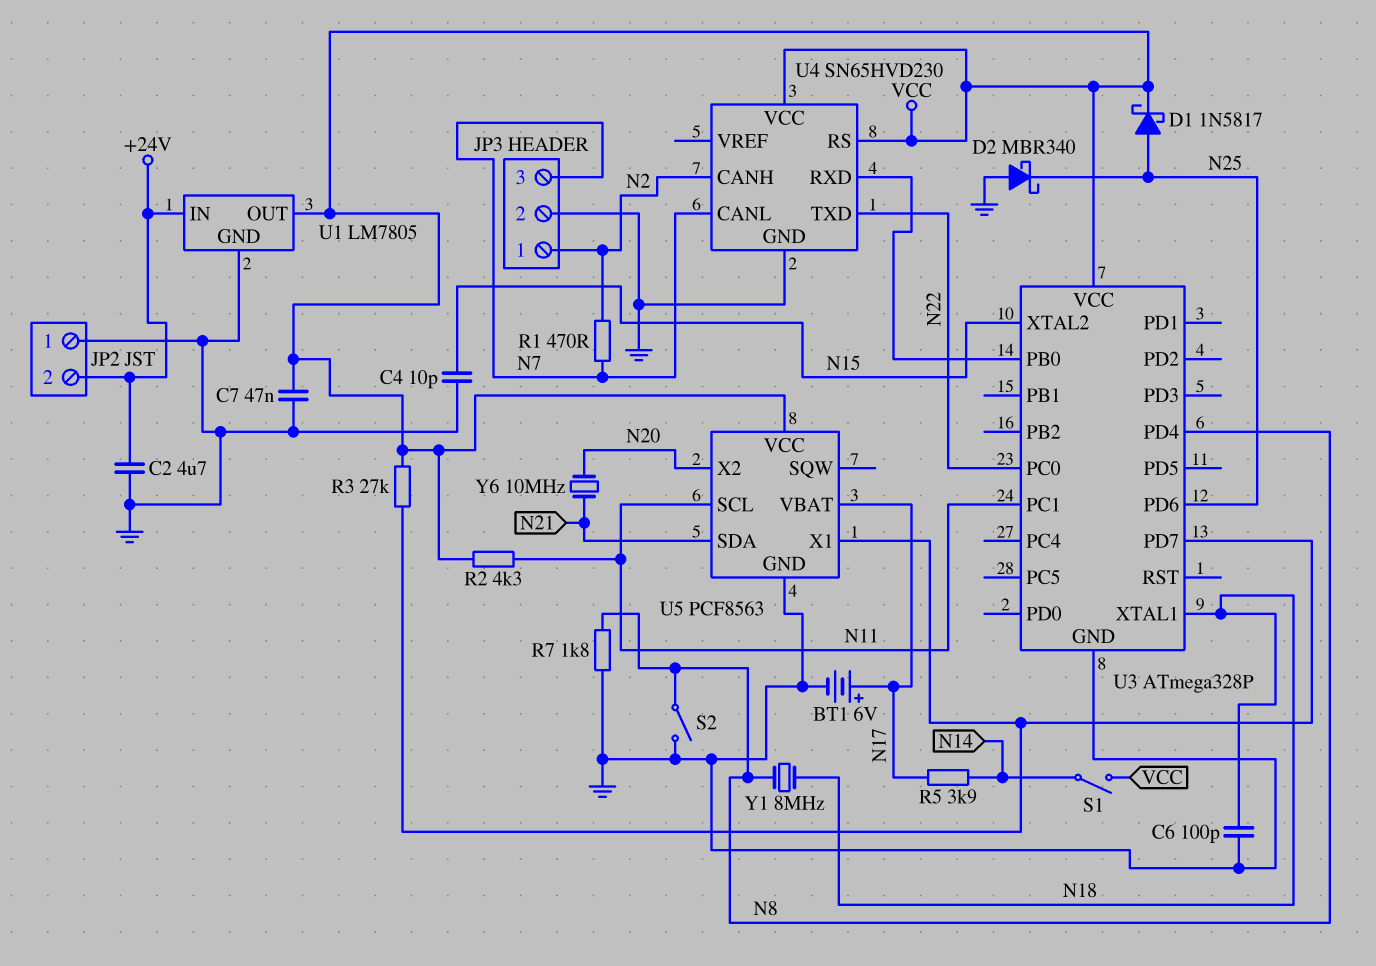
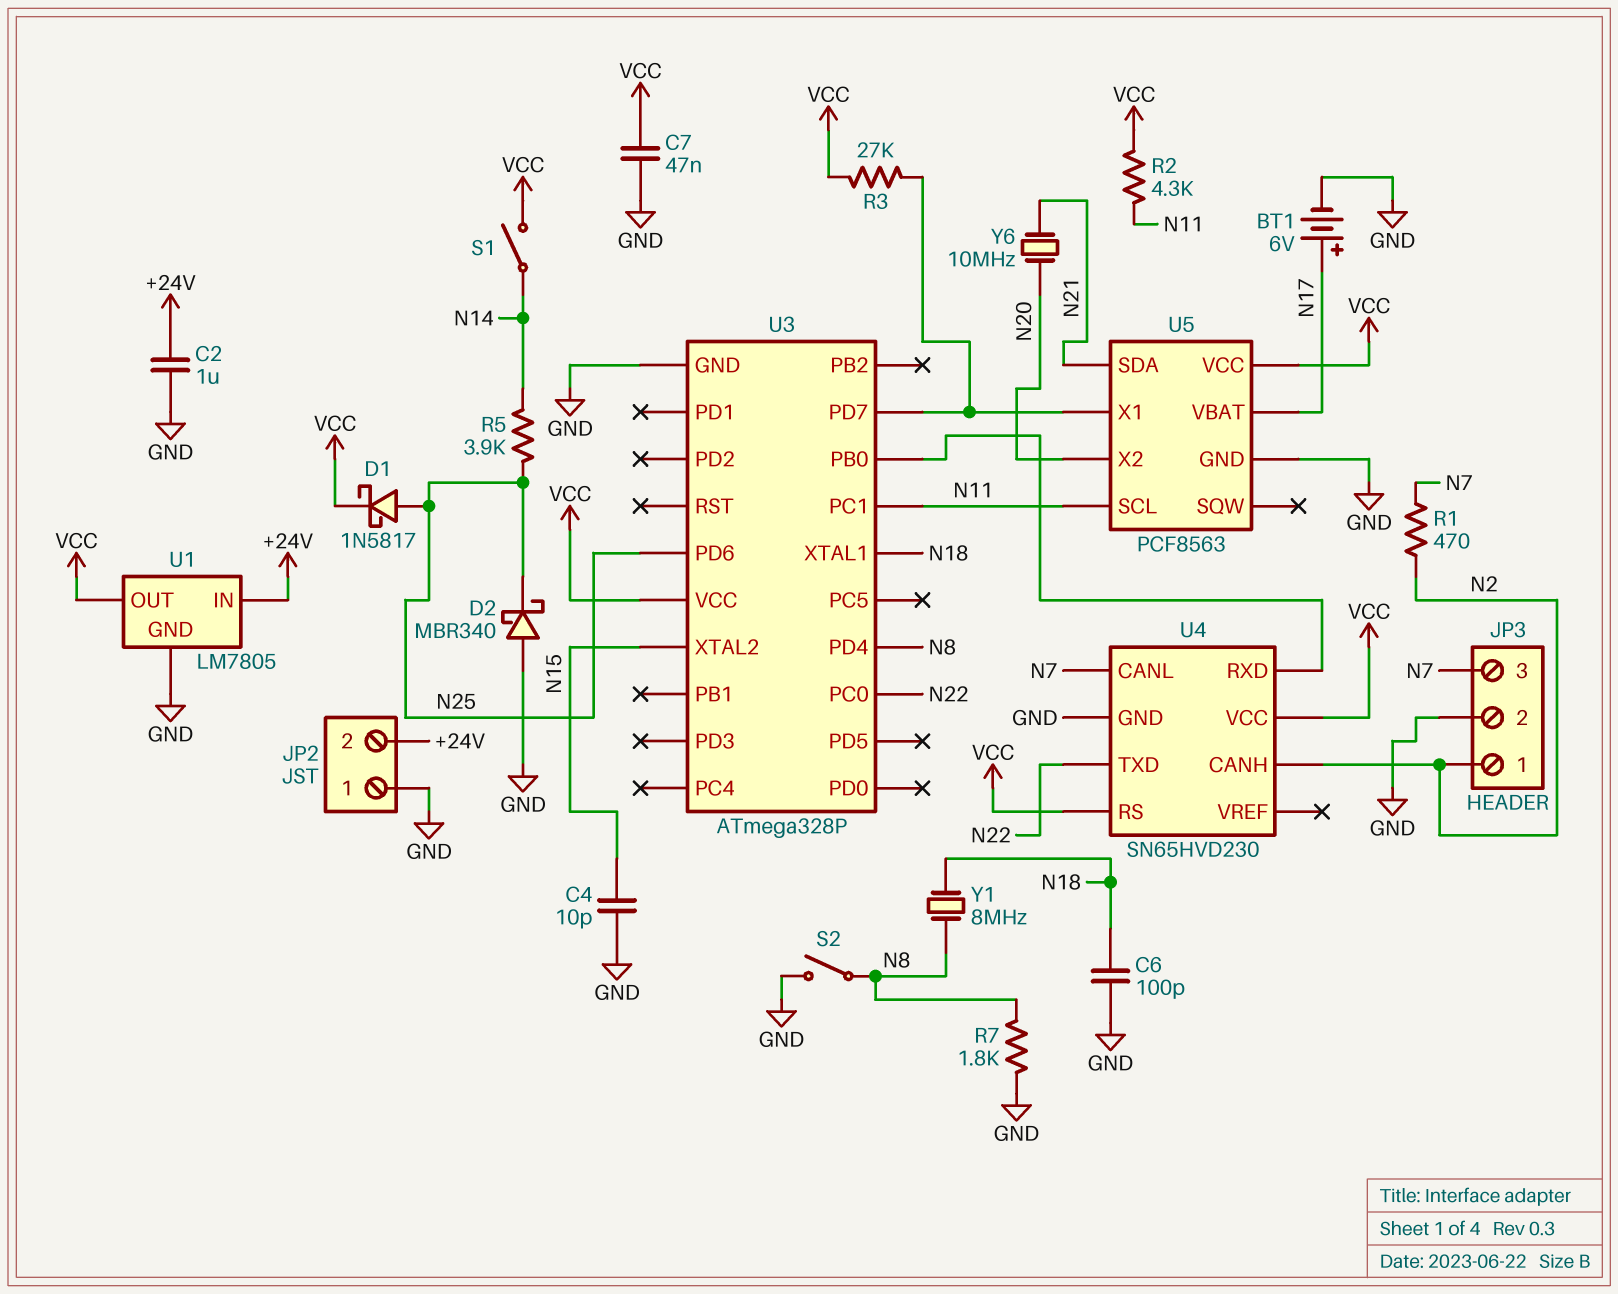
C2: 4.7uF (+24V, GND) -> 1uF (+24V, GND)
R5: 3.9k (N14, N17) -> 3.9k (N14, N25)

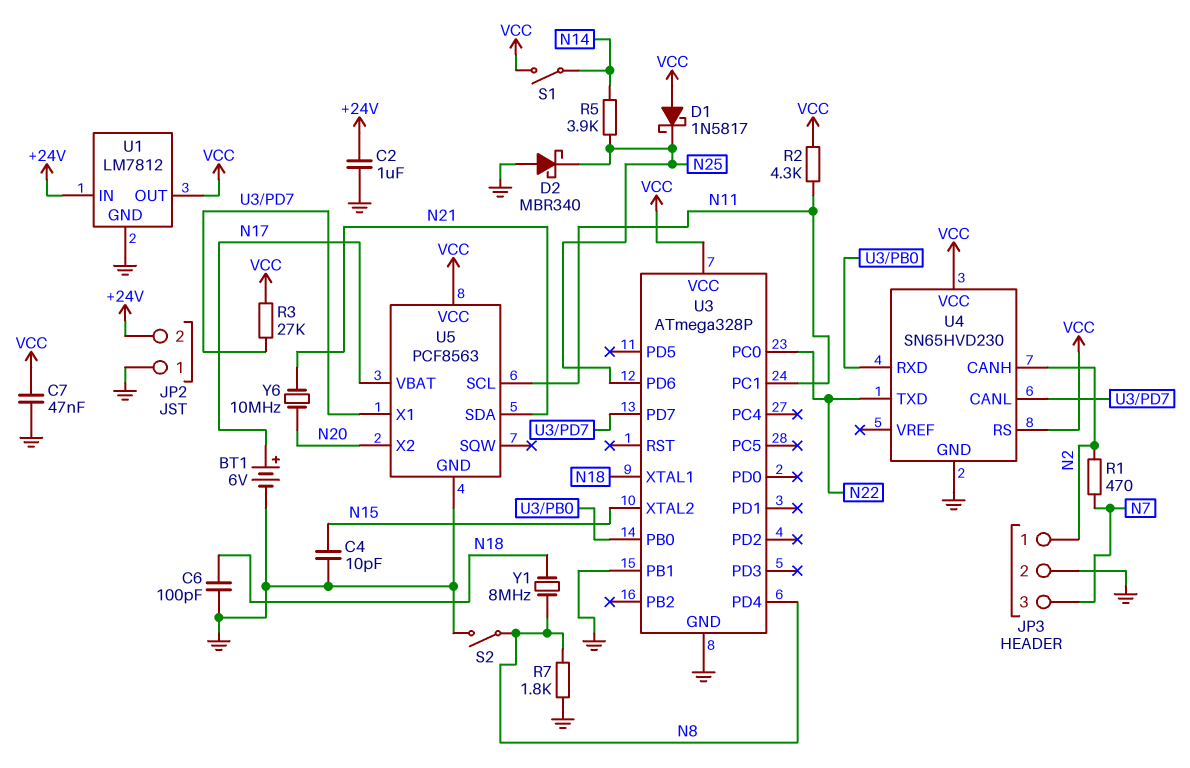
D1: schottky 1N5817 (A N25, K VCC) -> schottky 1N5817 (A VCC, K N25)
U1: LM7805 -> LM7812
U3 pin PB1: none -> GND
U4 pin CANL: N7 -> U3/PD7

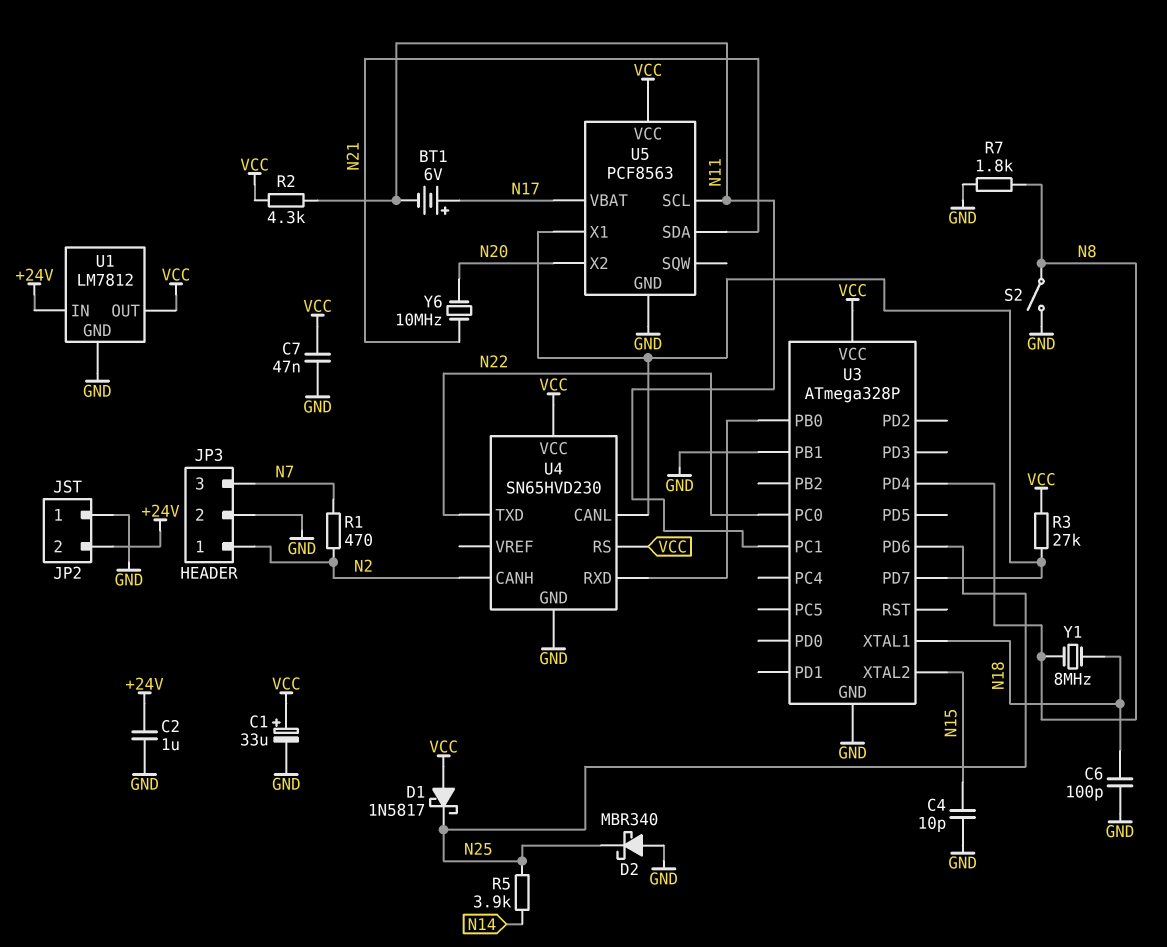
BT1: 6V (plus N17, minus GND) -> 6V (plus N17, minus N11)
C1: none -> 33uF (plus VCC, minus GND)
S1: switch (N14, VCC) -> none

